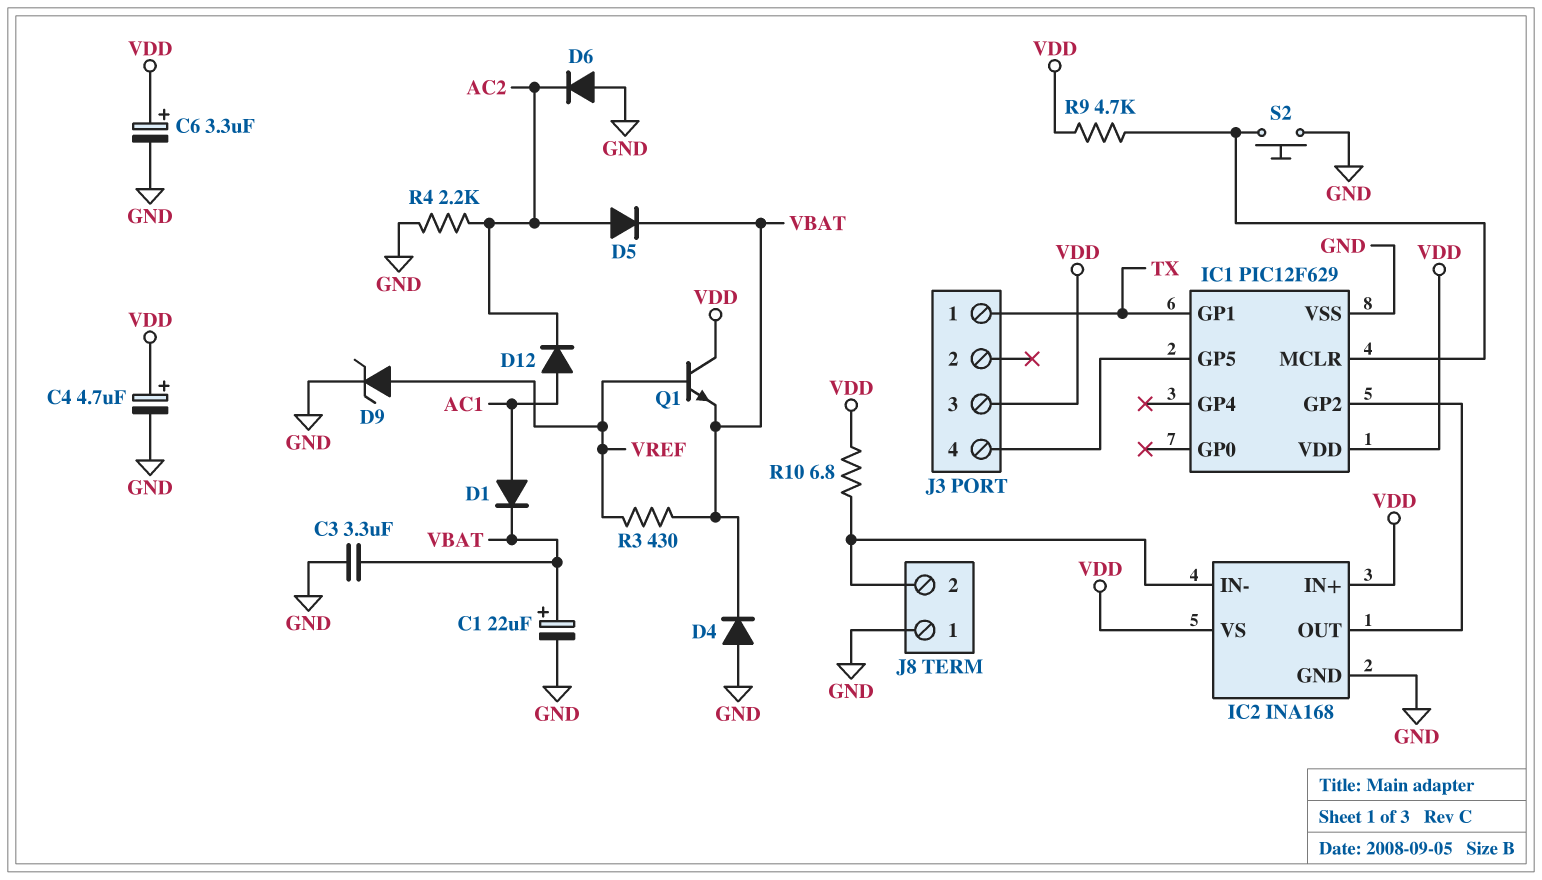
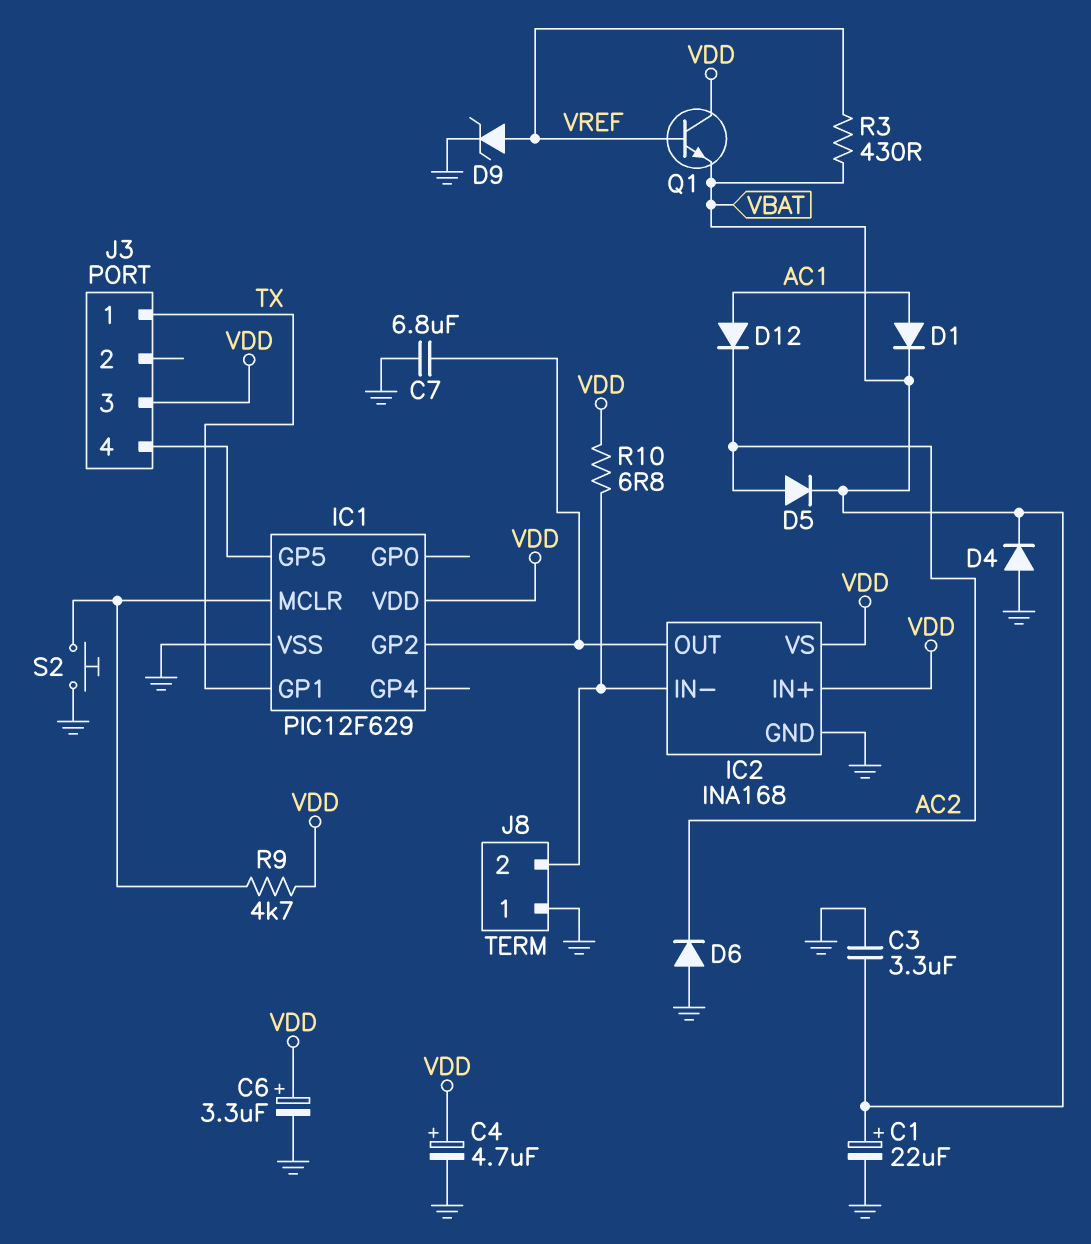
C7: none -> 6.8uF (GND, IC1/GP2)
R4: 2.2k (AC2, GND) -> none

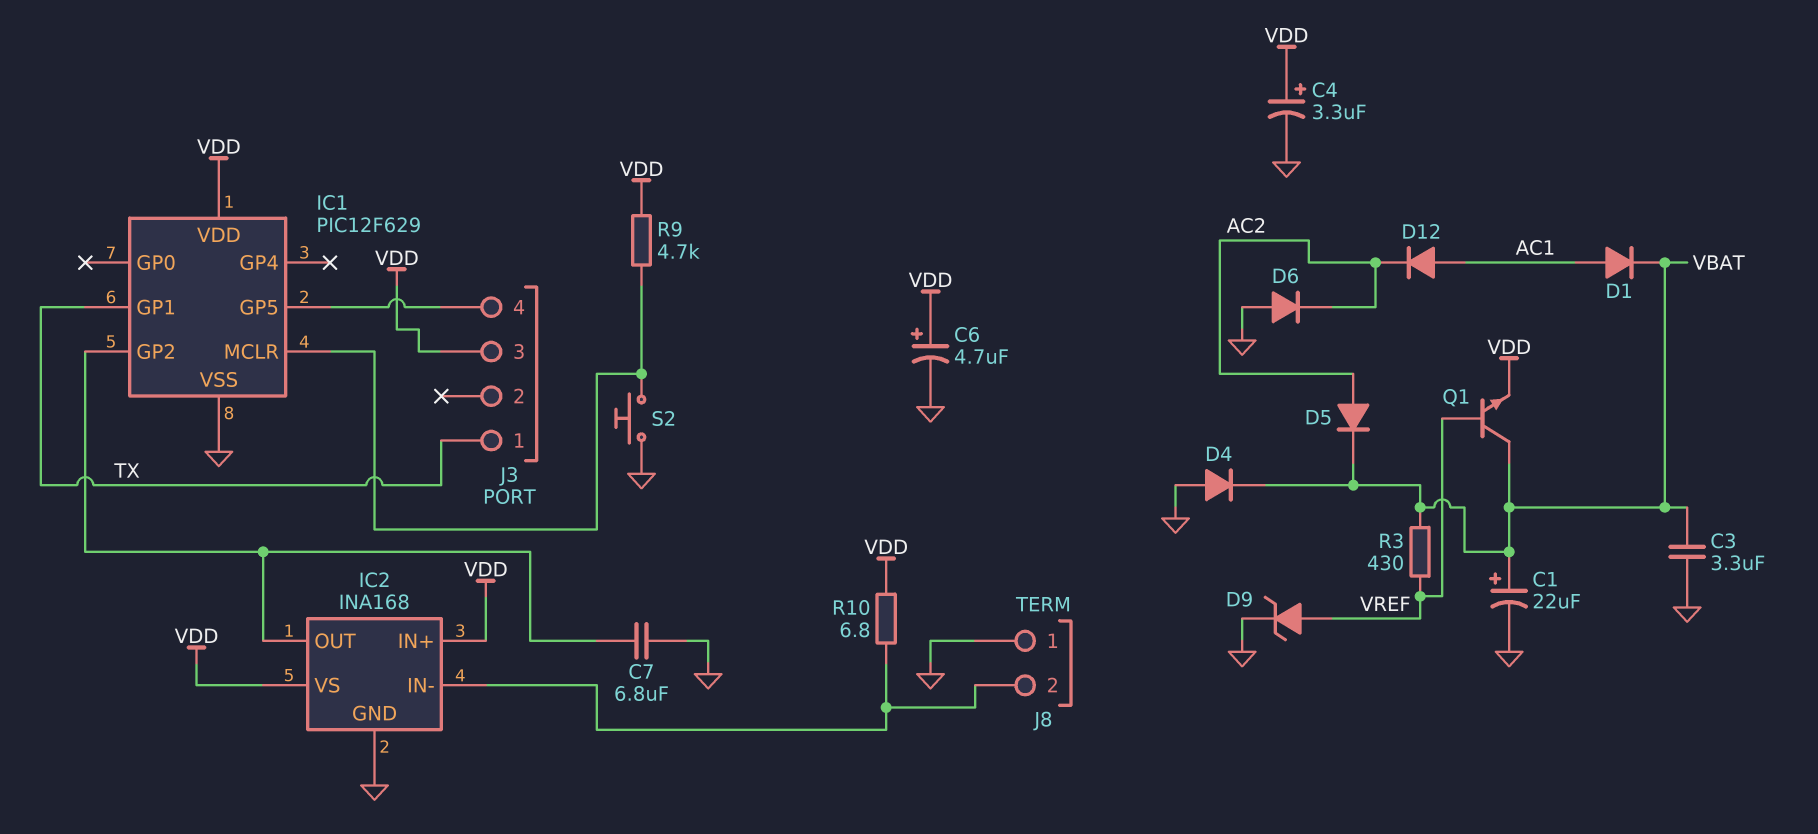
C4: 4.7uF (plus VDD, minus GND) -> 3.3uF (plus VDD, minus GND)
C6: 3.3uF (plus VDD, minus GND) -> 4.7uF (plus VDD, minus GND)
Q1: NPN (B VREF, C VDD, E VBAT) -> NPN (B VREF, C VBAT, E VDD)

